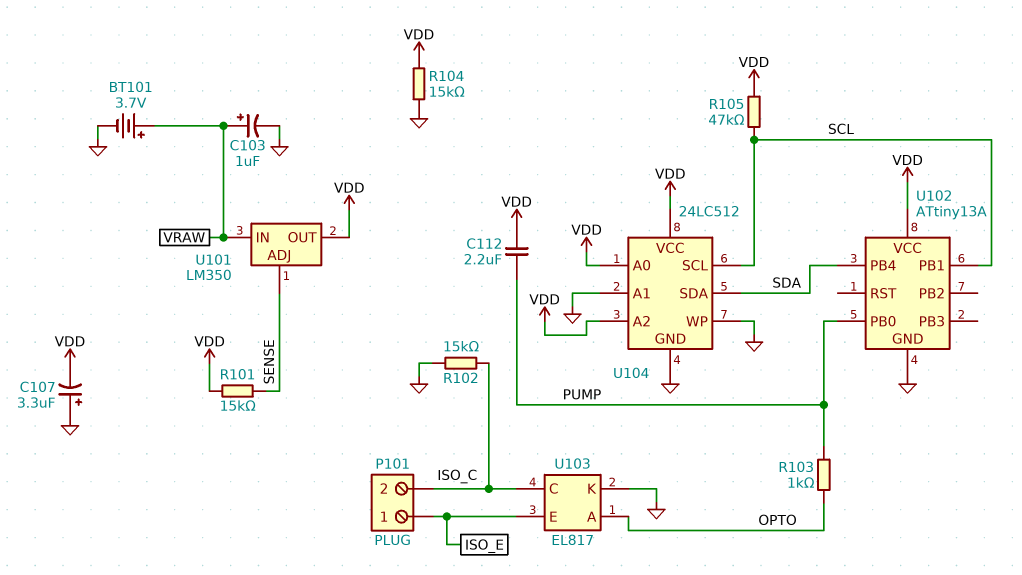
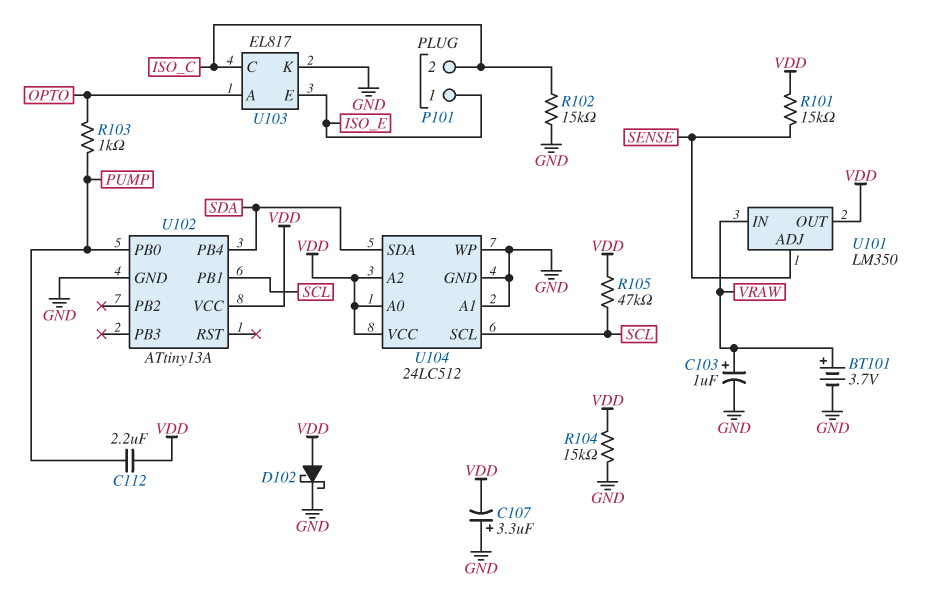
D102: none -> schottky (A VDD, K GND)

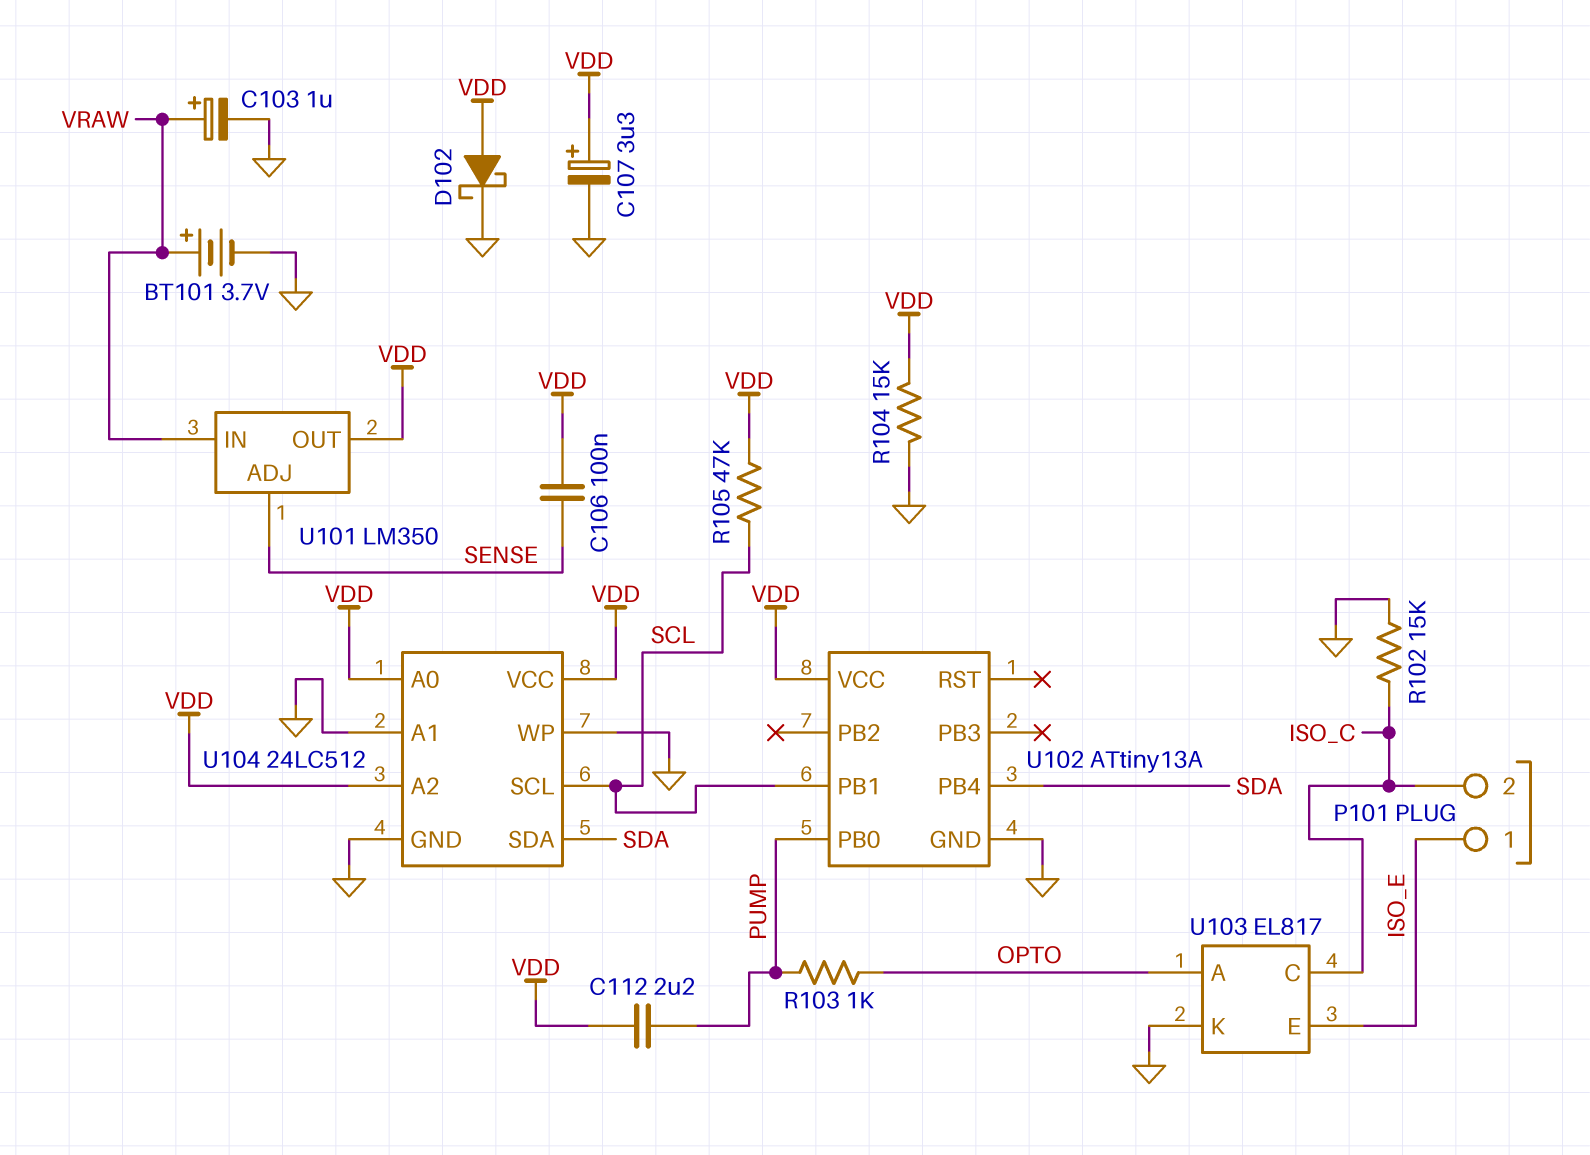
C106: none -> 100nF (SENSE, VDD)
C107: 3.3uF (plus GND, minus VDD) -> 3.3uF (plus VDD, minus GND)
R101: 15k (SENSE, VDD) -> none

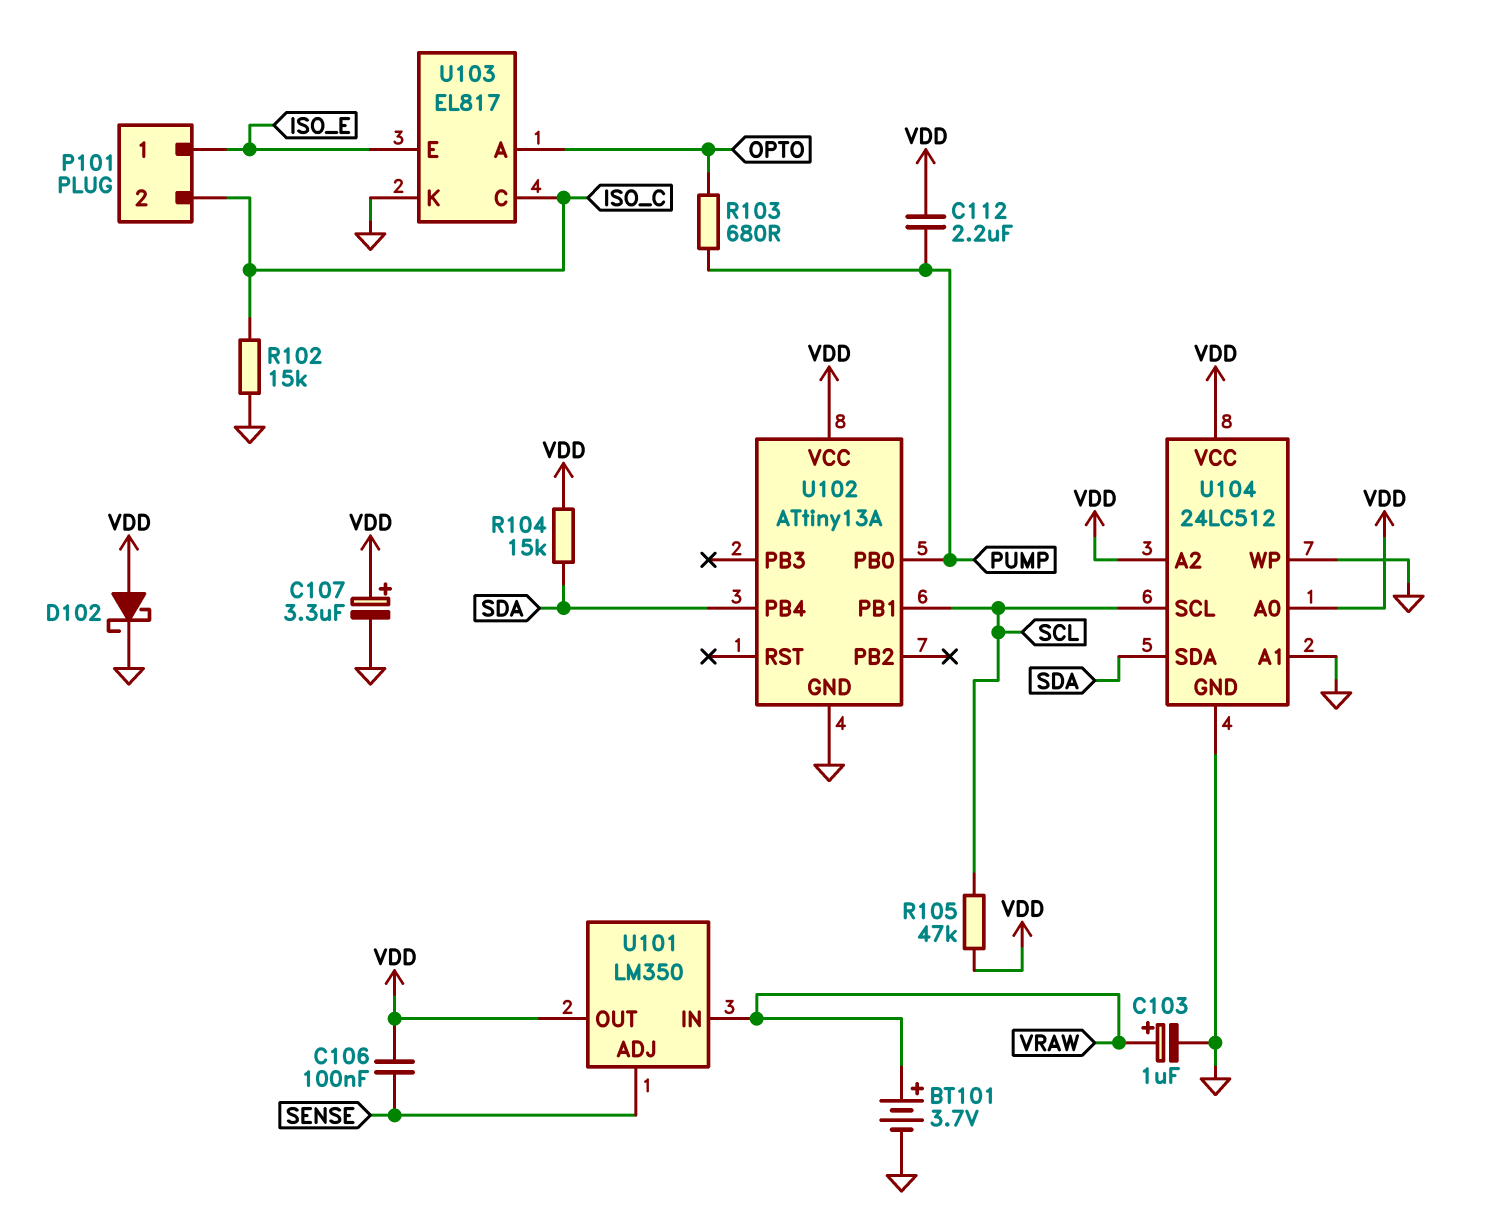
R103: 1k (OPTO, PUMP) -> 680 (OPTO, PUMP)
R104: 15k (GND, VDD) -> 15k (SDA, VDD)

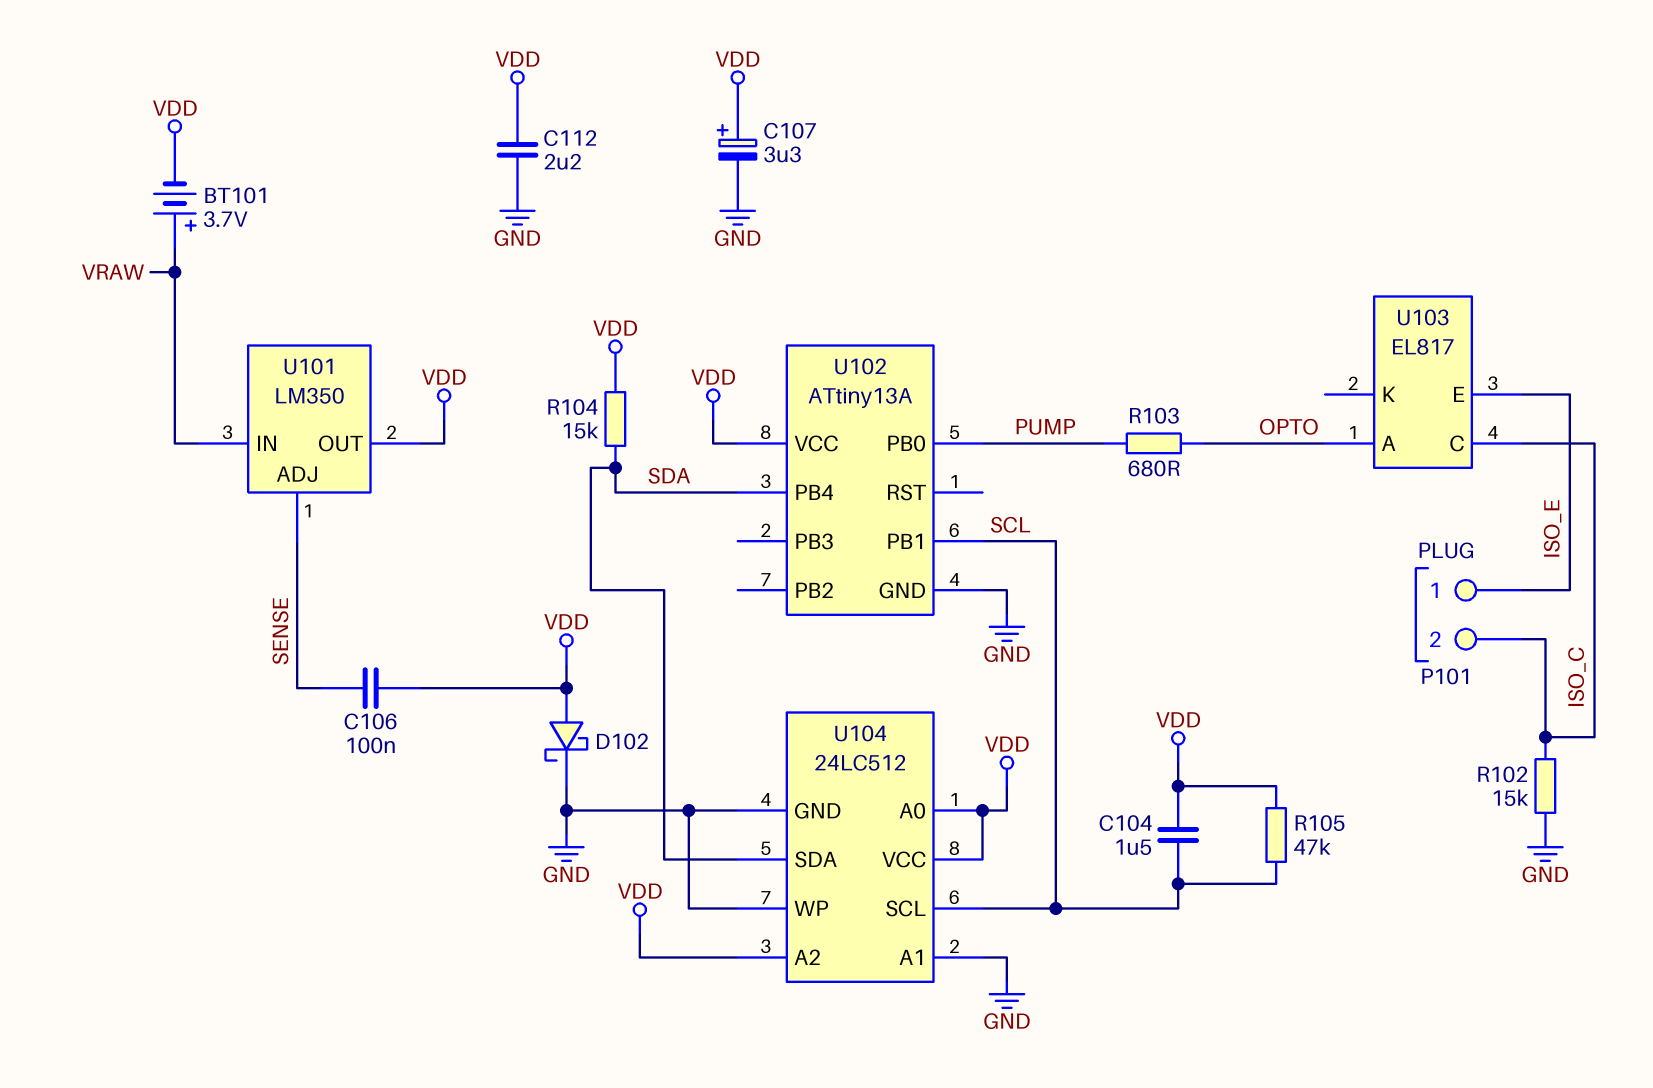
BT101: 3.7V (plus VRAW, minus GND) -> 3.7V (plus VRAW, minus VDD)
C103: 1uF (plus VRAW, minus GND) -> none
C104: none -> 1.5uF (SCL, VDD)
C112: 2.2uF (PUMP, VDD) -> 2.2uF (GND, VDD)
U103 pin K: GND -> none

